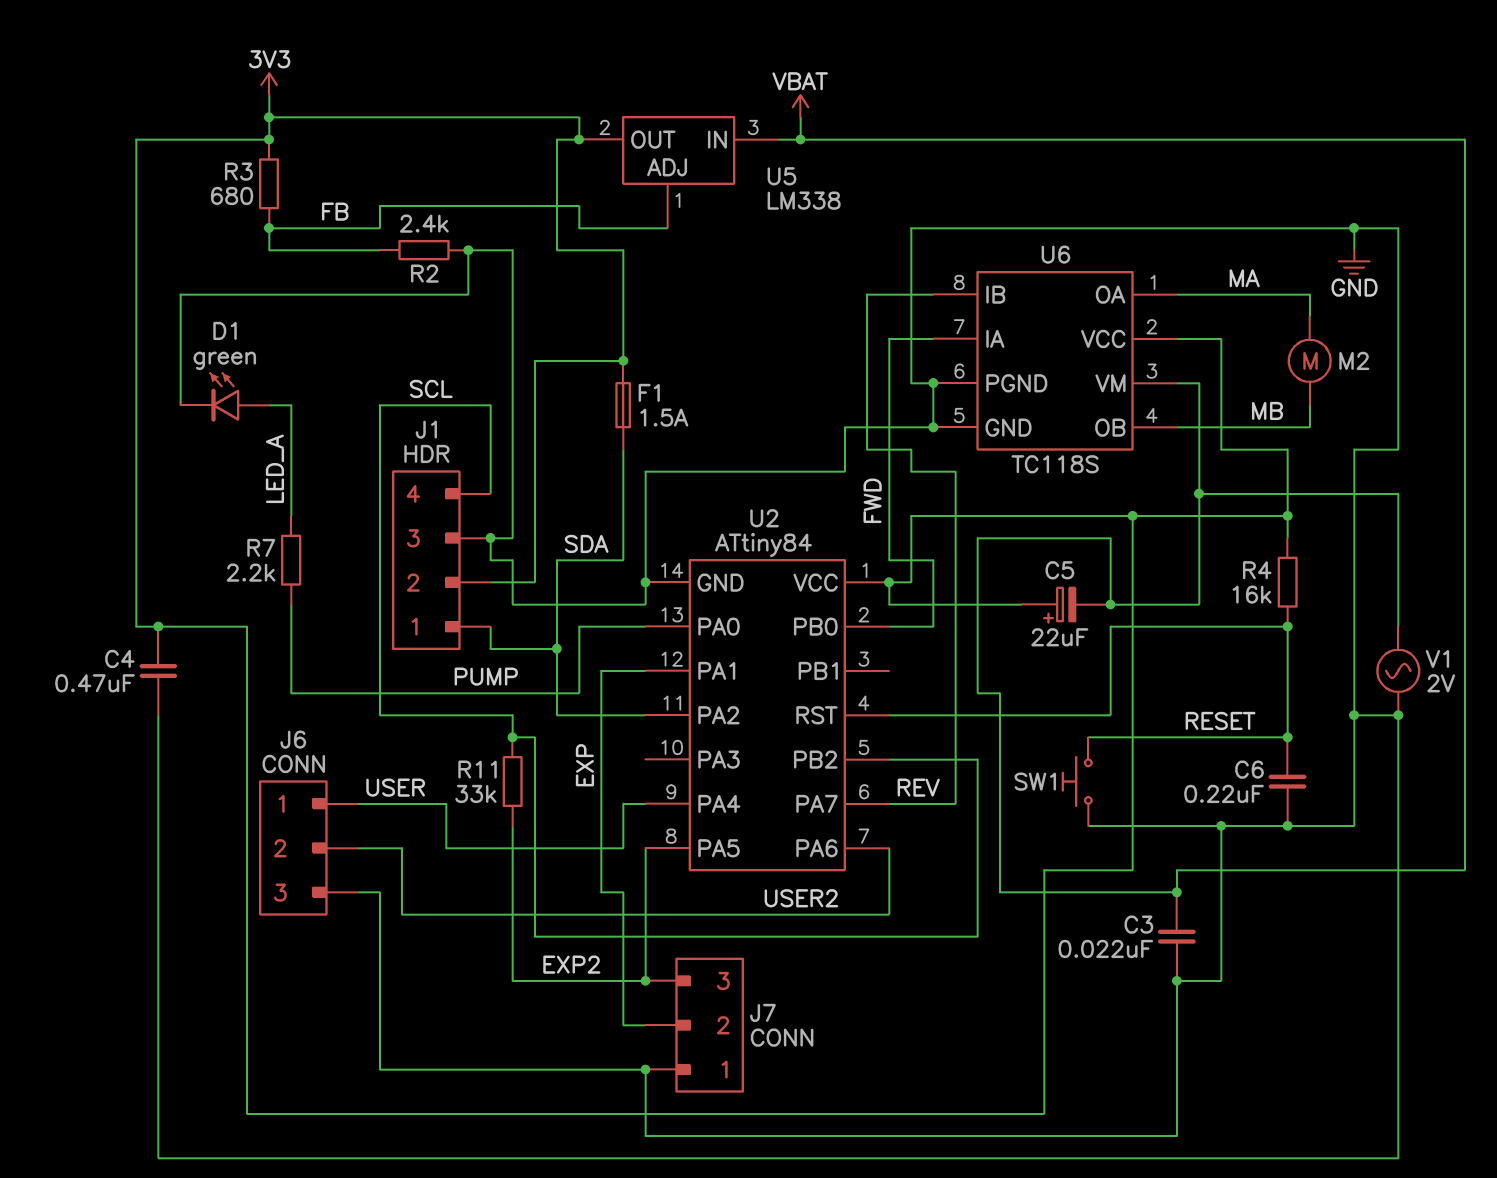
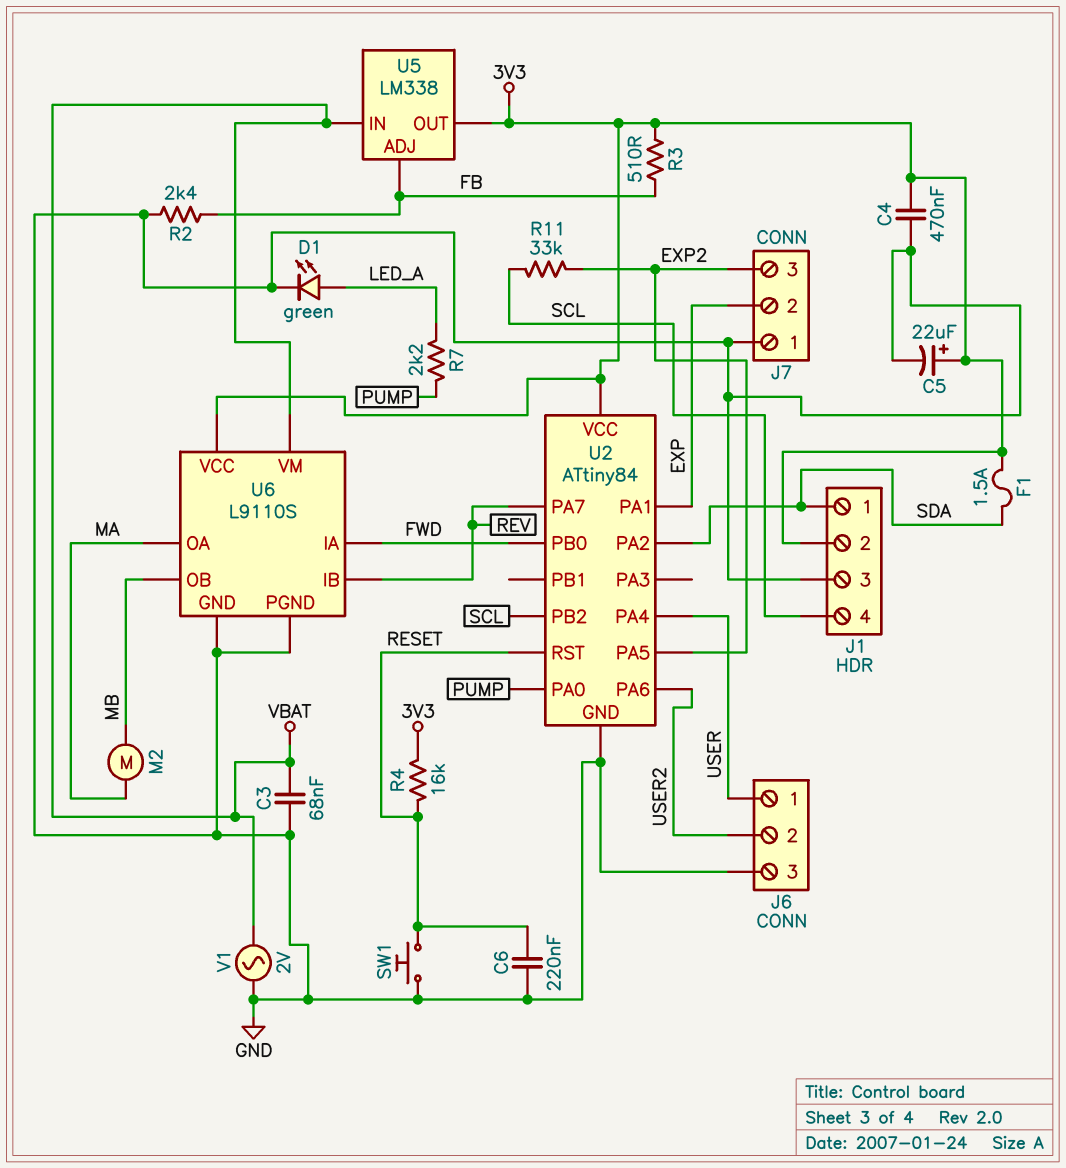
C3: 22nF (GND, VBAT) -> 68nF (GND, VBAT)
C5: 22uF (plus 3V3, minus VBAT) -> 22uF (plus 3V3, minus GND)
R3: 680 (3V3, FB) -> 510 (3V3, FB)
U6: TC118S -> L9110S

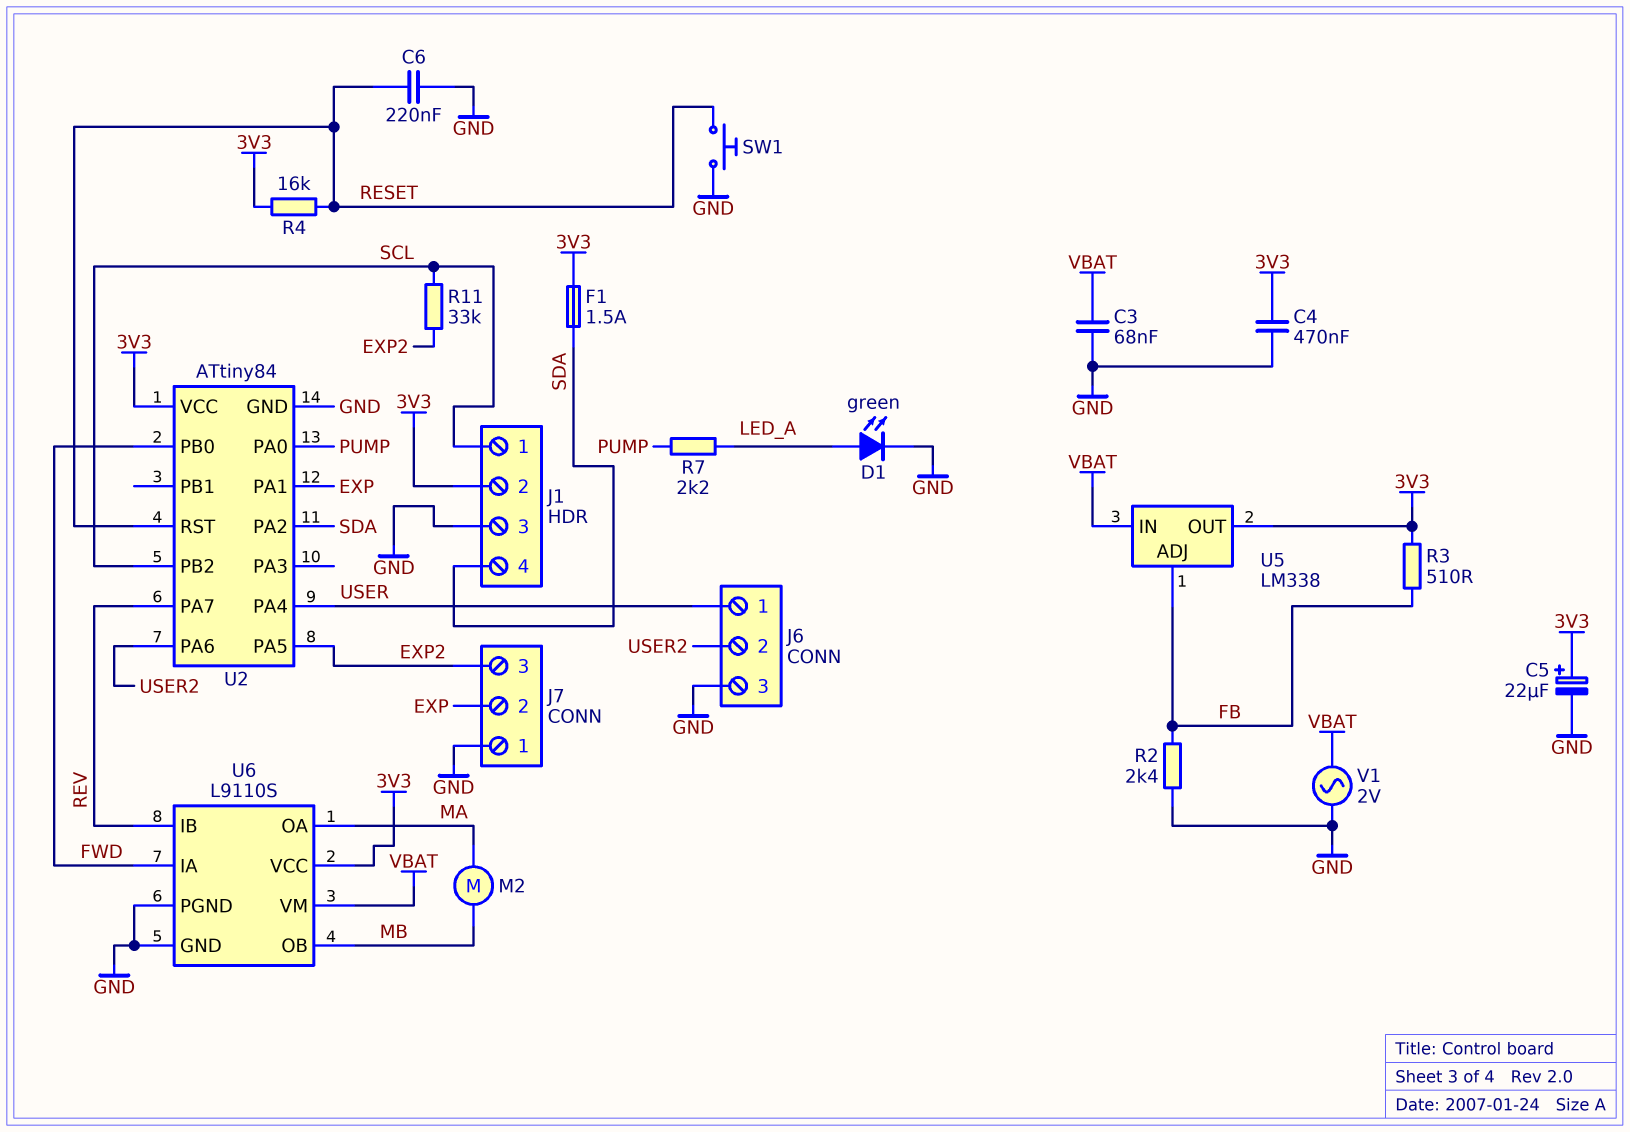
J1 pin 1: SDA -> SCL
J1 pin 4: SCL -> SDA

